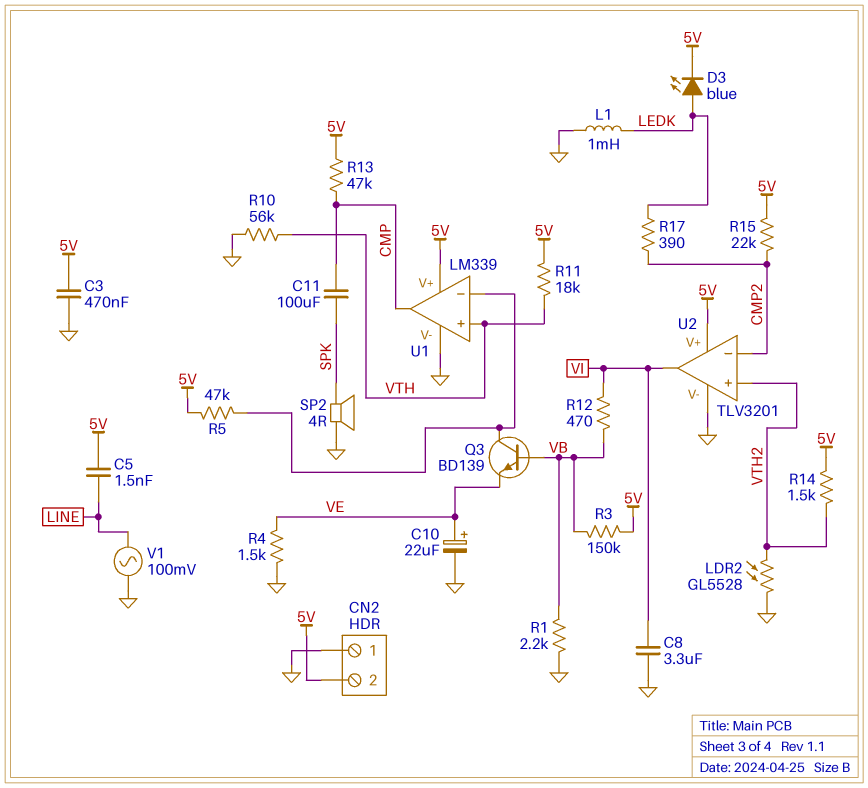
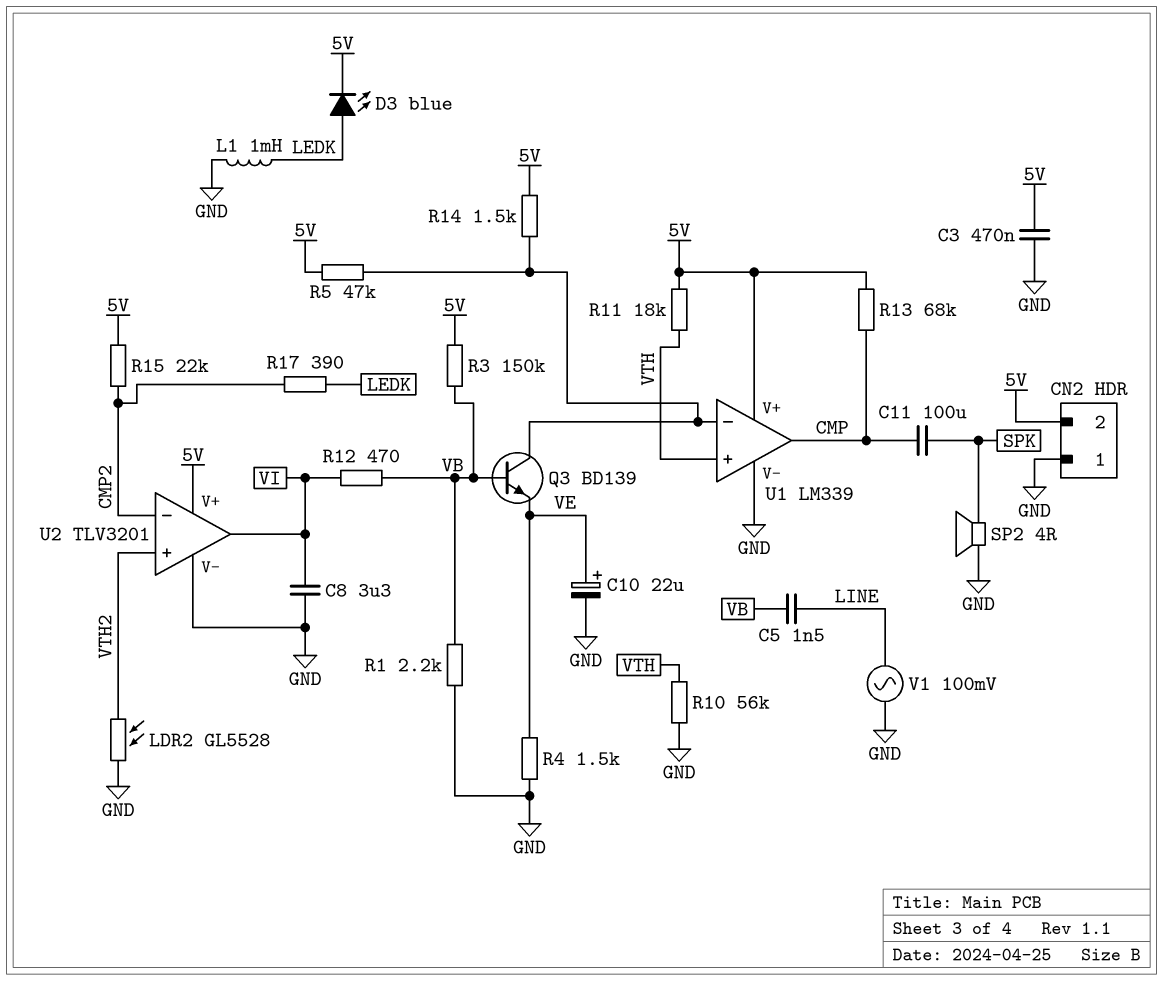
C5: 1.5nF (5V, LINE) -> 1.5nF (LINE, VB)
R13: 47k (5V, CMP) -> 68k (5V, CMP)
R14: 1.5k (5V, VTH2) -> 1.5k (5V, U1/in-)

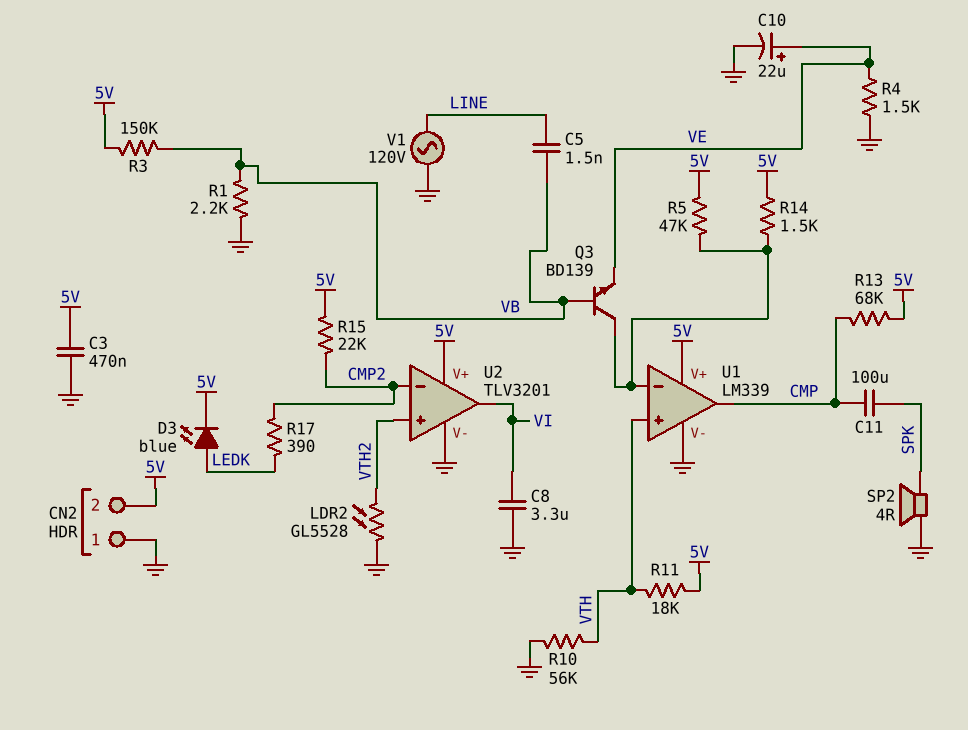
L1: 1mH (GND, LEDK) -> none
R12: 470 (VB, VI) -> none
V1: AC 100mV (GND, LINE) -> AC 120V (GND, LINE)

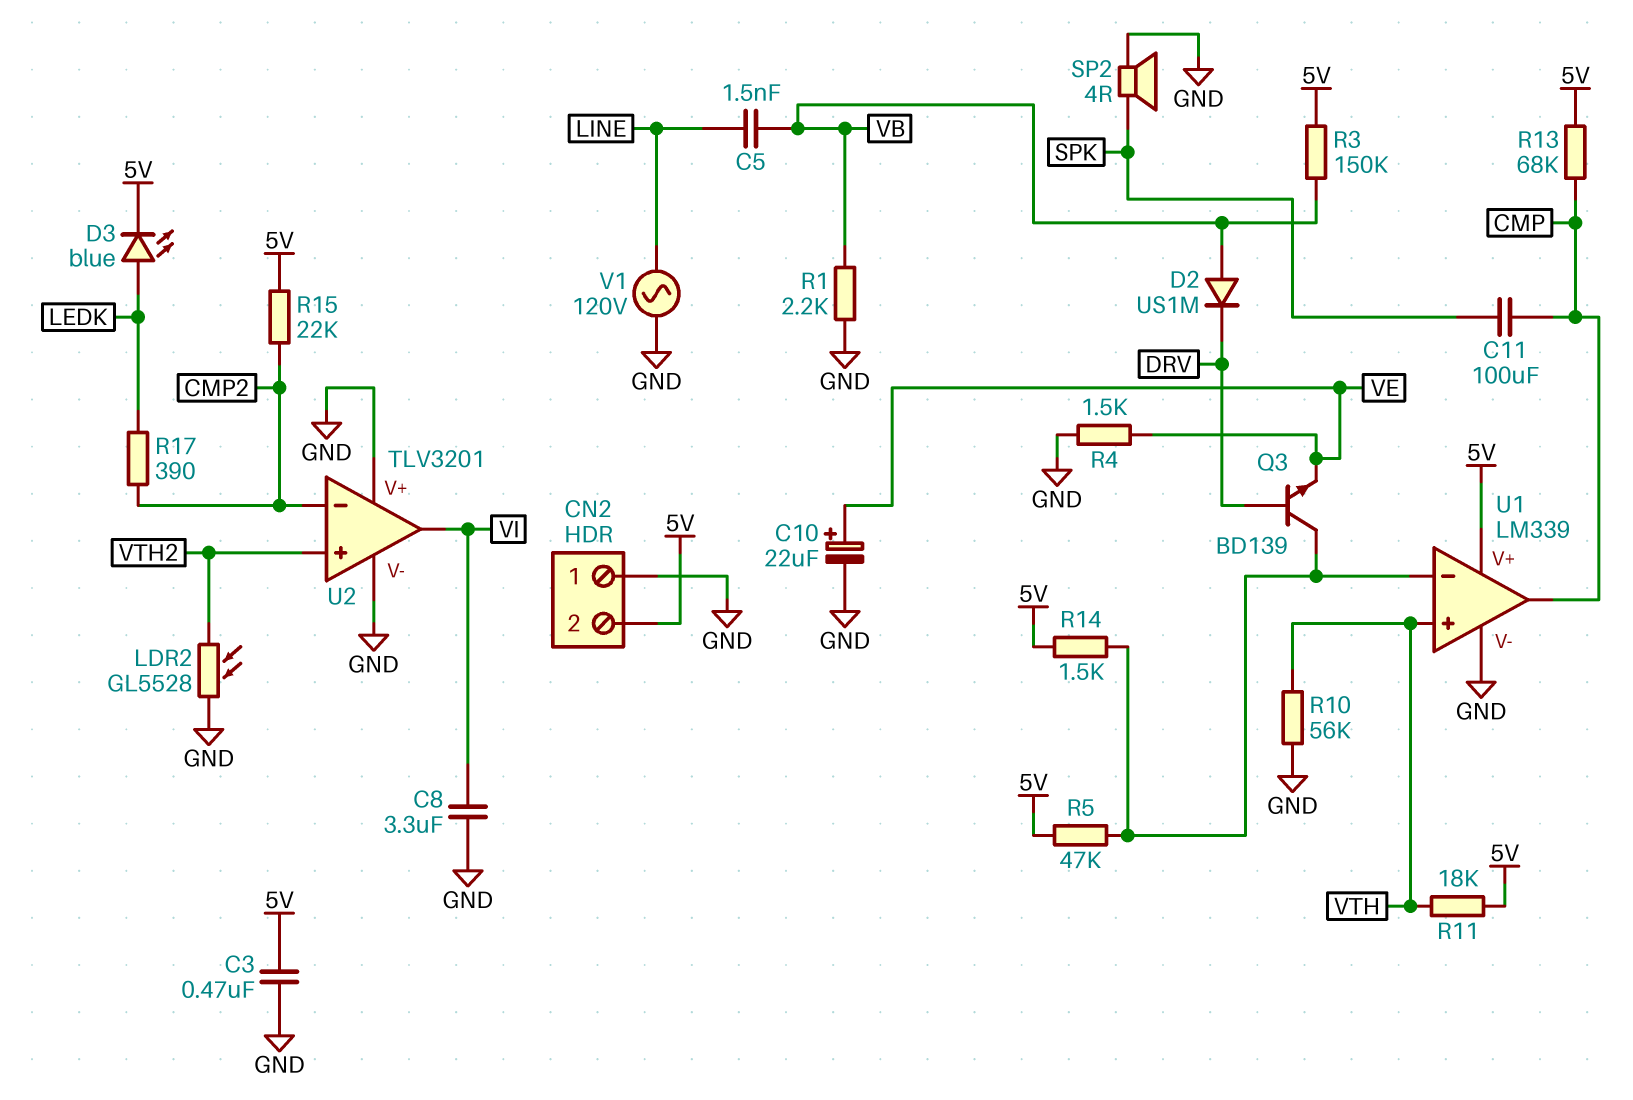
D2: none -> diode US1M (A VB, K DRV)
Q3: NPN BD139 (B VB, C U1/in-, E VE) -> NPN BD139 (B DRV, C U1/in-, E VE)
U2 pin V+: 5V -> GND

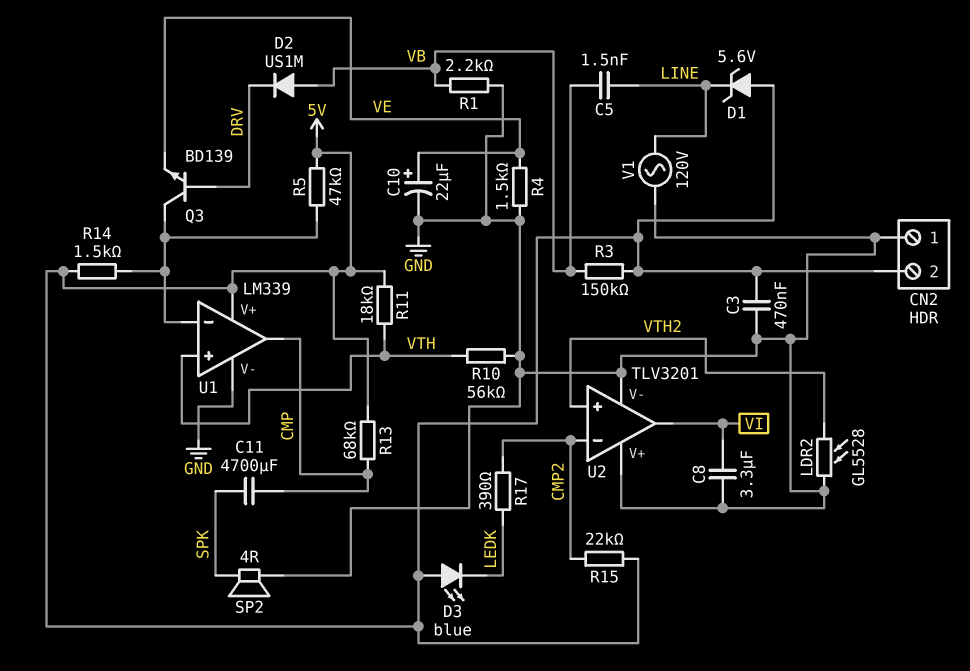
C11: 100uF (CMP, SPK) -> 4700uF (CMP, SPK)
D1: none -> zener 5.6V (A 5V, K LINE)
D3: LED blue (A LEDK, K 5V) -> LED blue (A 5V, K LEDK)

